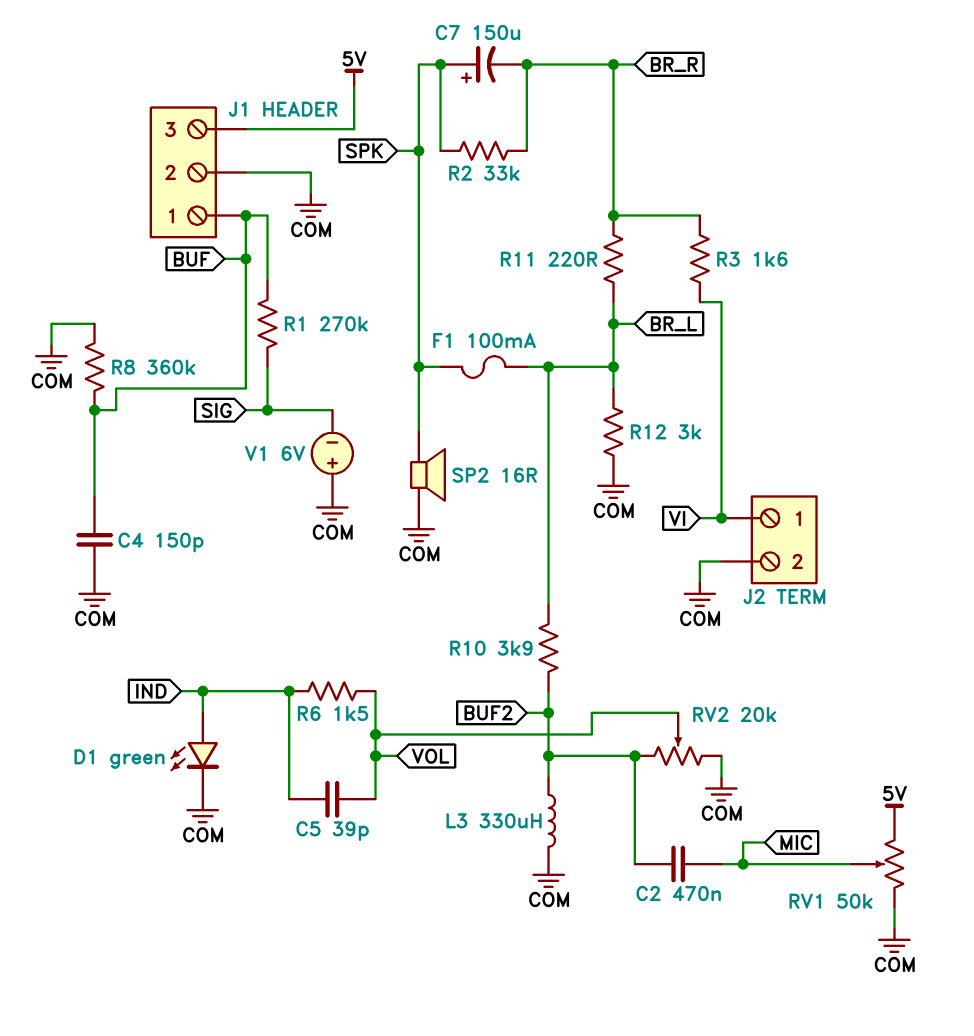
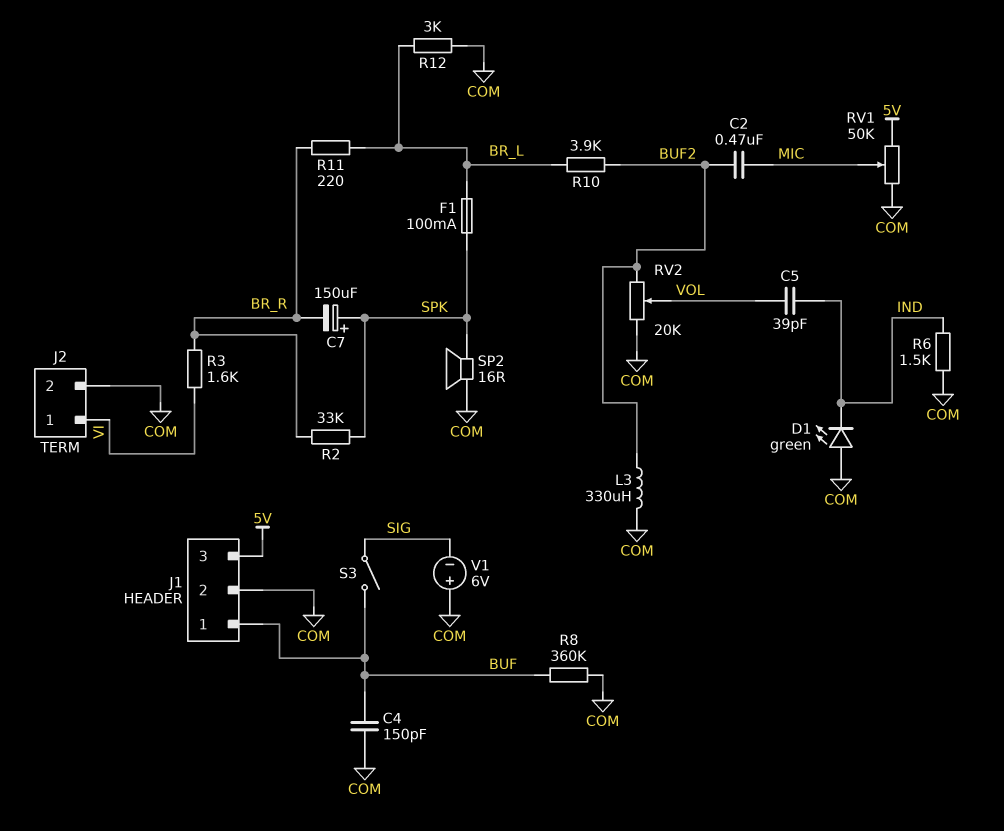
D1: LED green (A IND, K COM) -> LED green (A COM, K IND)
R1: 270k (BUF, SIG) -> none
R6: 1.5k (IND, VOL) -> 1.5k (COM, IND)
S3: none -> switch (BUF, SIG)

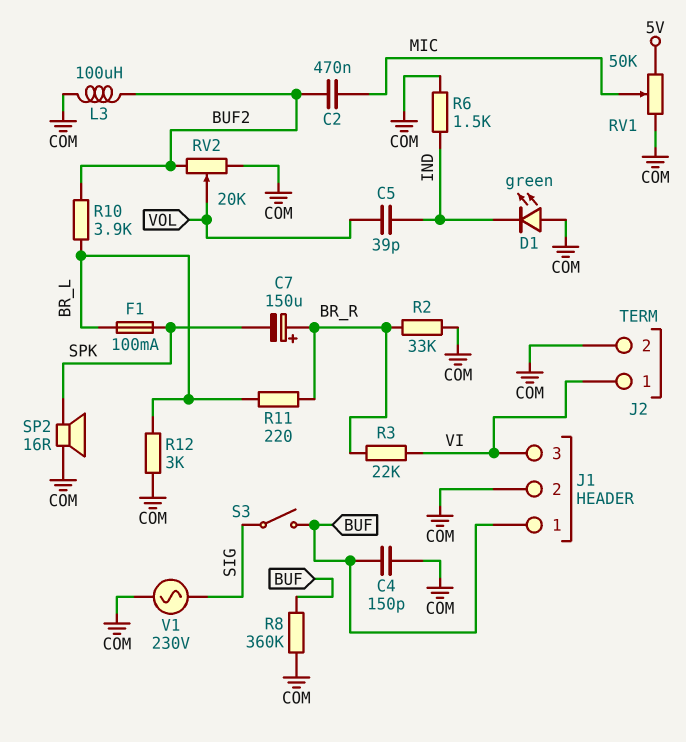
C7: 150uF (plus SPK, minus BR_R) -> 150uF (plus BR_R, minus SPK)
J1 pin 3: 5V -> VI
L3: 330uH (BUF2, COM) -> 100uH (BUF2, COM)
R2: 33k (BR_R, SPK) -> 33k (BR_R, COM)
R3: 1.6k (BR_R, VI) -> 22k (BR_R, VI)
V1: 6V (plus COM, minus SIG) -> AC 230V (COM, SIG)

